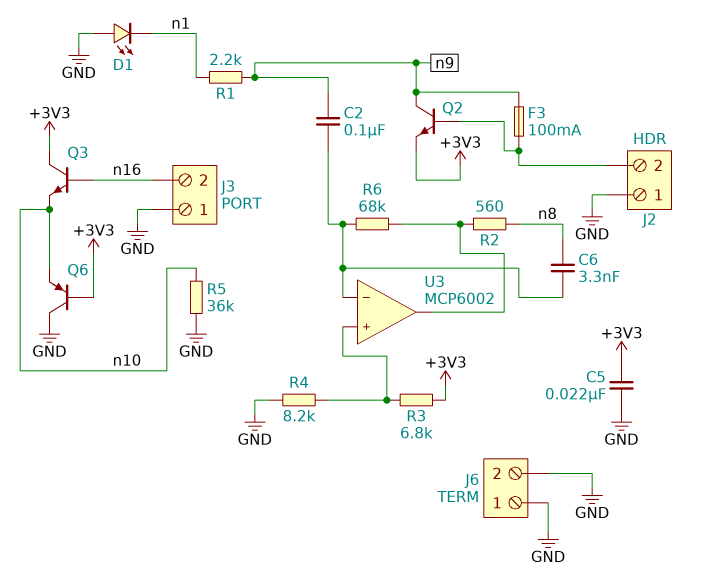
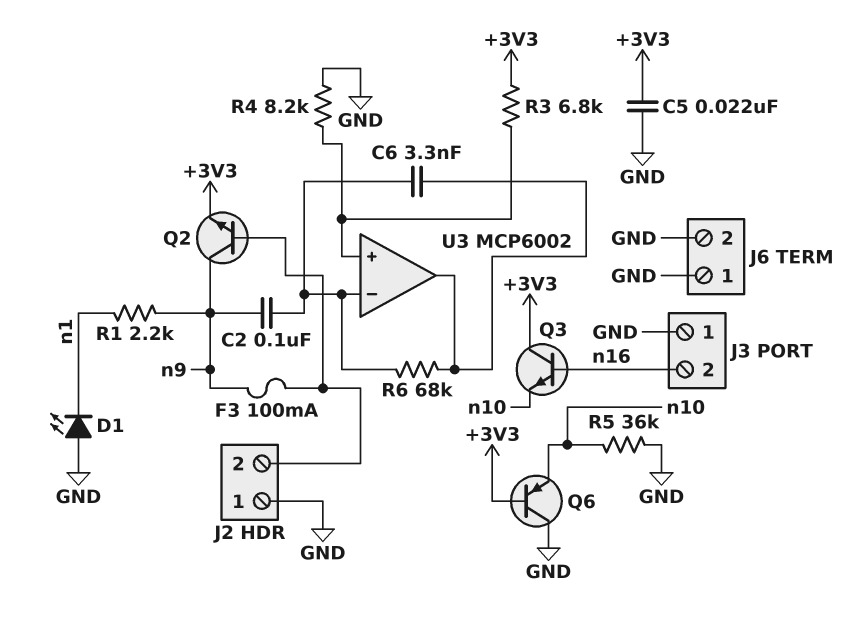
C6: 3.3nF (U3/in-, n8) -> 3.3nF (U3/in-, U3/out)
R2: 560 (U3/out, n8) -> none

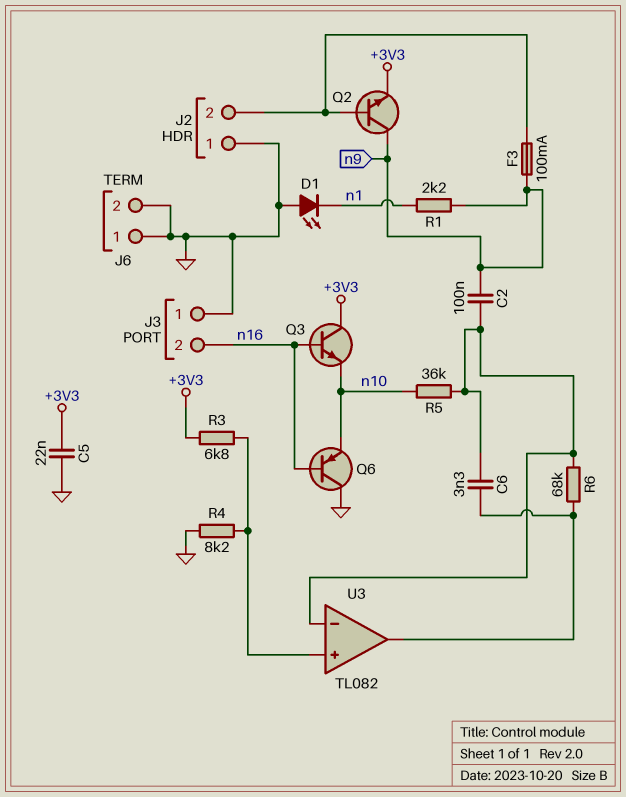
Q6: PNP (B +3V3, C GND, E n10) -> PNP (B n16, C GND, E n10)
R5: 36k (GND, n10) -> 36k (U3/in-, n10)
U3: MCP6002 -> TL082

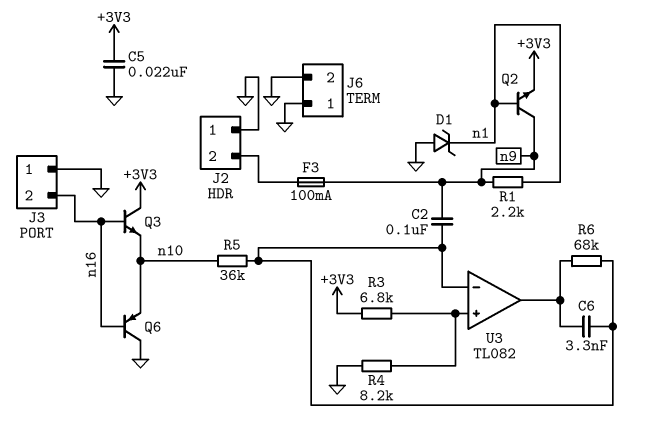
D1: LED (A GND, K n1) -> zener (A GND, K n1)
Q2: NPN (B J2/2, C n9, E +3V3) -> NPN (B n1, C n9, E +3V3)

